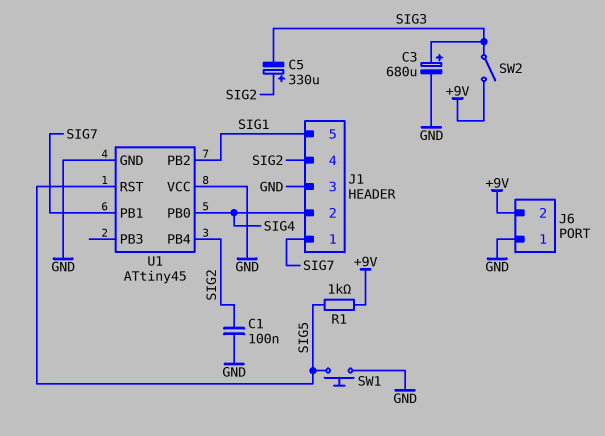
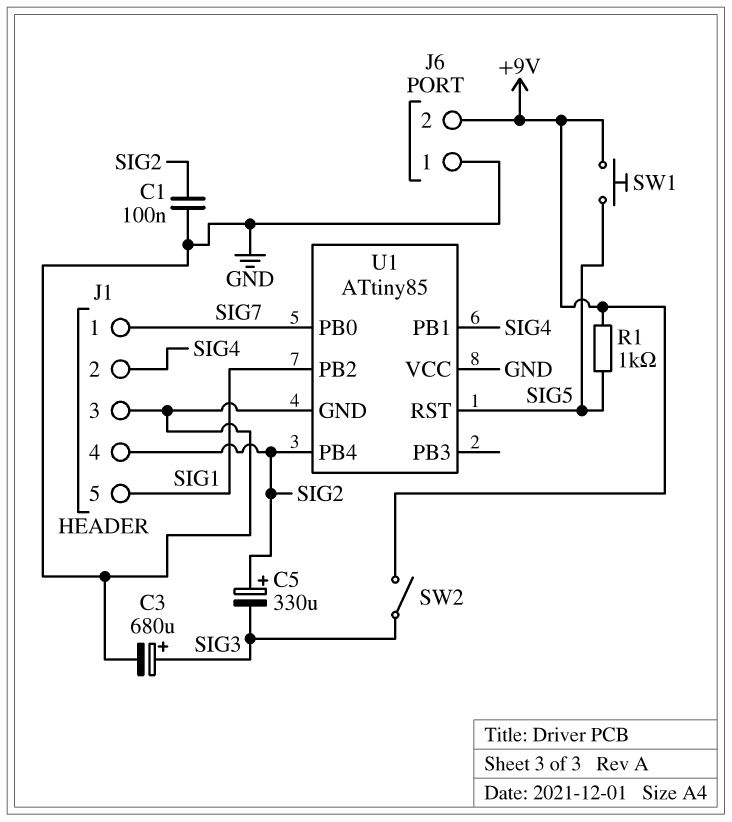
SW1: button (GND, SIG5) -> button (+9V, SIG5)
U1: ATtiny45 -> ATtiny85
U1 pin PB0: SIG4 -> SIG7
U1 pin PB1: SIG7 -> SIG4

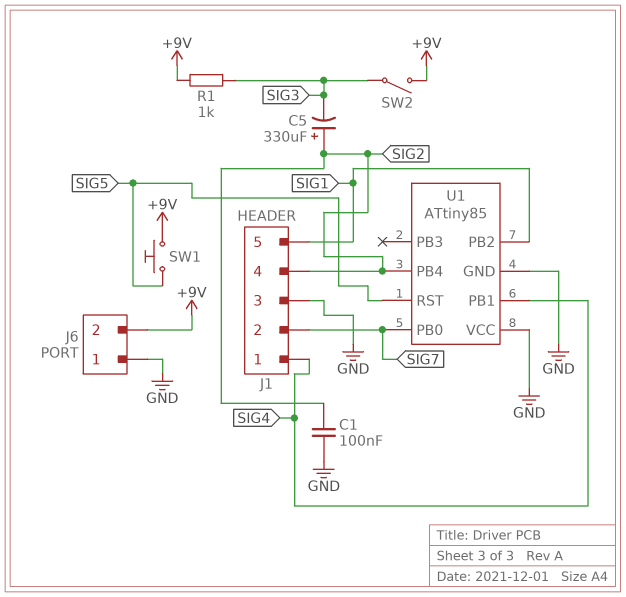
C3: 680uF (plus SIG3, minus GND) -> none
J1 pin 1: SIG7 -> SIG4
J1 pin 2: SIG4 -> SIG7
R1: 1k (+9V, SIG5) -> 1k (+9V, SIG3)

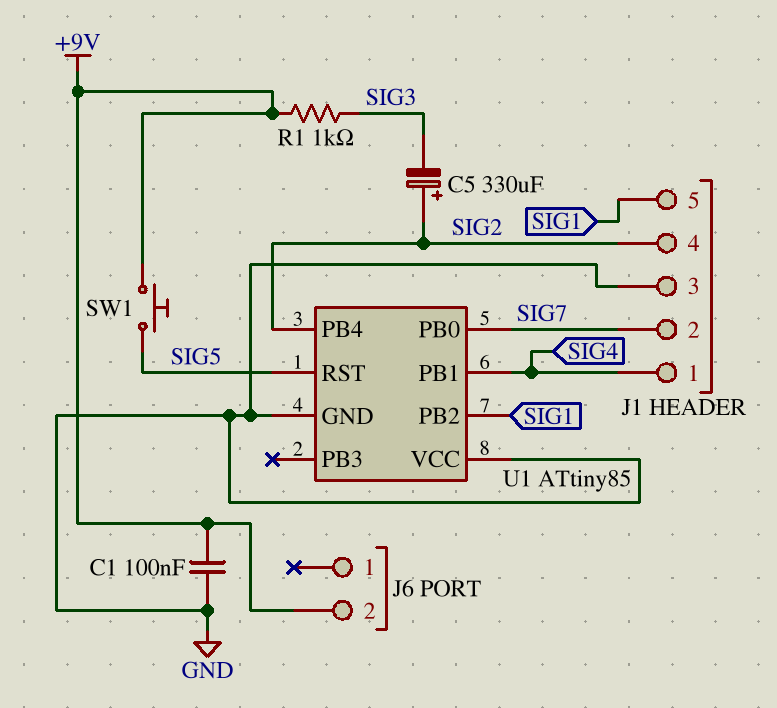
C1: 100nF (GND, SIG2) -> 100nF (+9V, GND)
J6 pin 1: GND -> none
SW2: switch (+9V, SIG3) -> none

